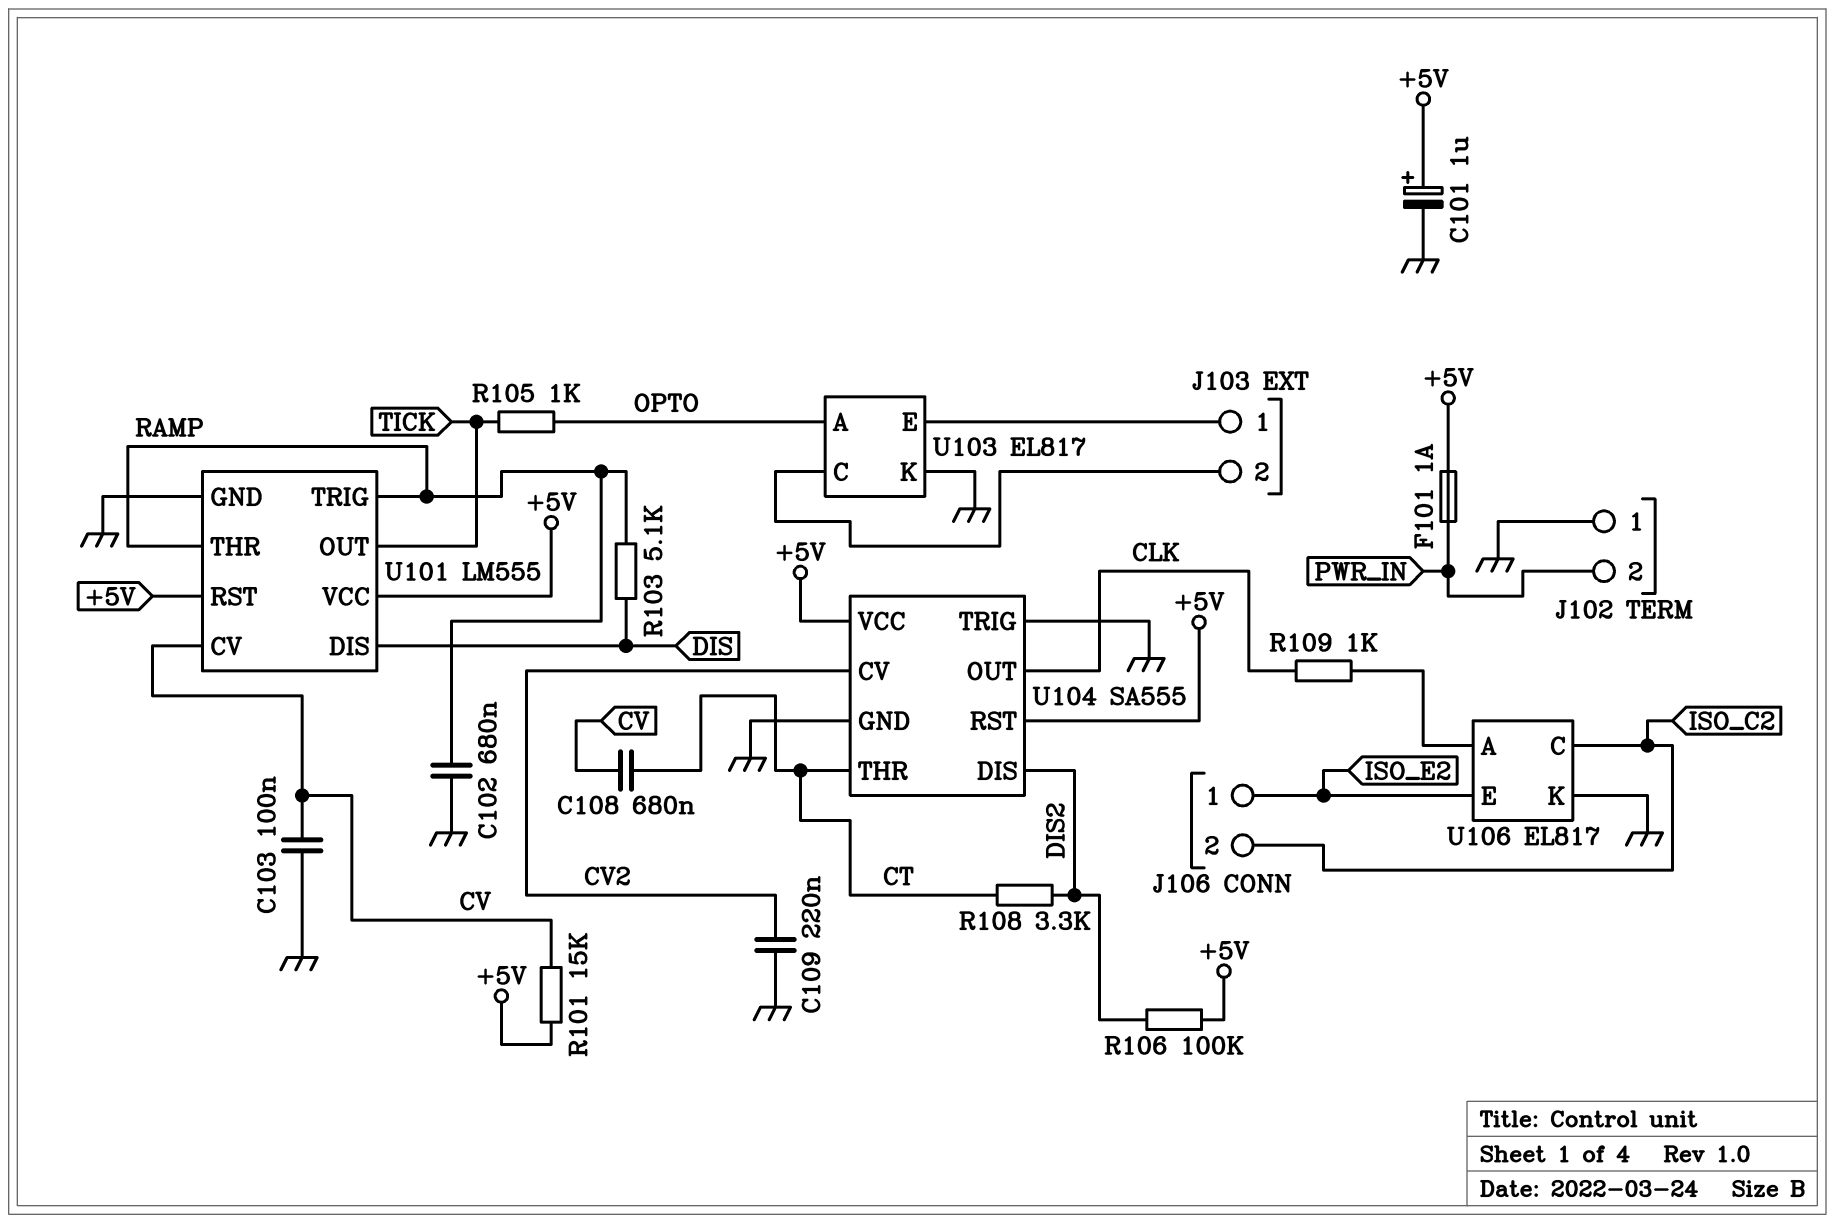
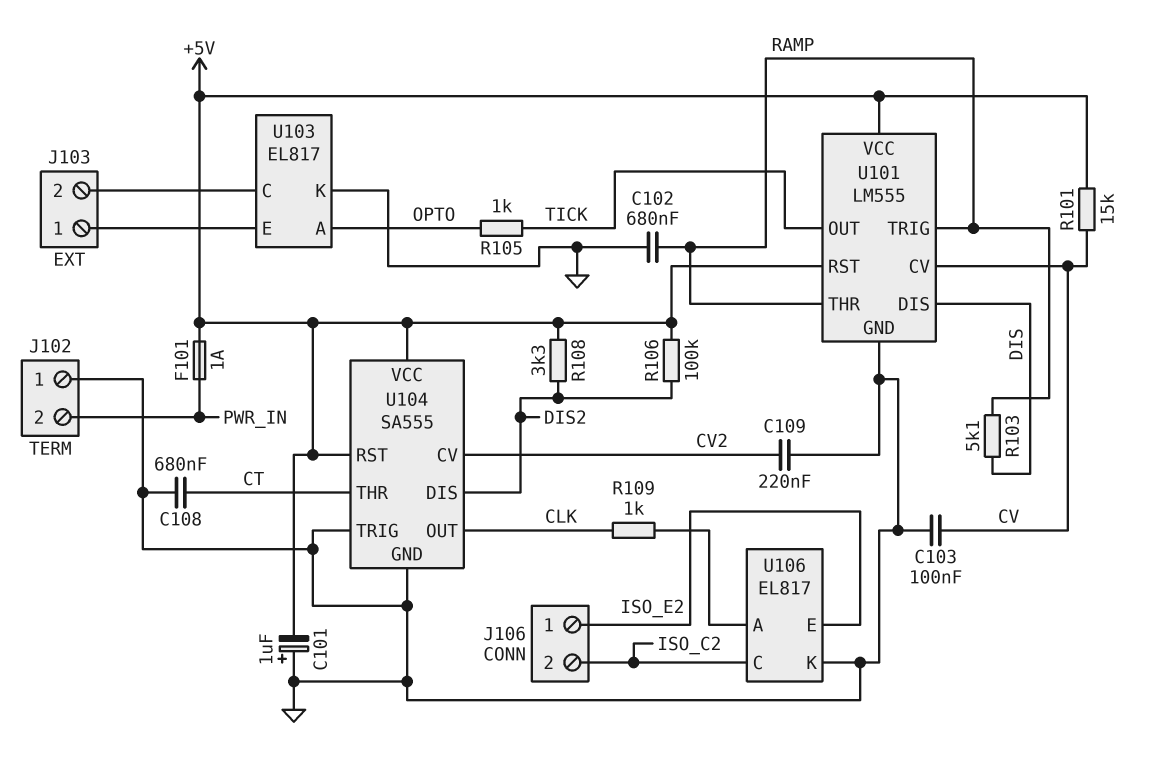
C101: 1uF (plus +5V, minus GND) -> 1uF (plus GND, minus +5V)
C108: 680nF (CT, CV) -> 680nF (CT, GND)
R108: 3.3k (CT, DIS2) -> 3.3k (+5V, DIS2)

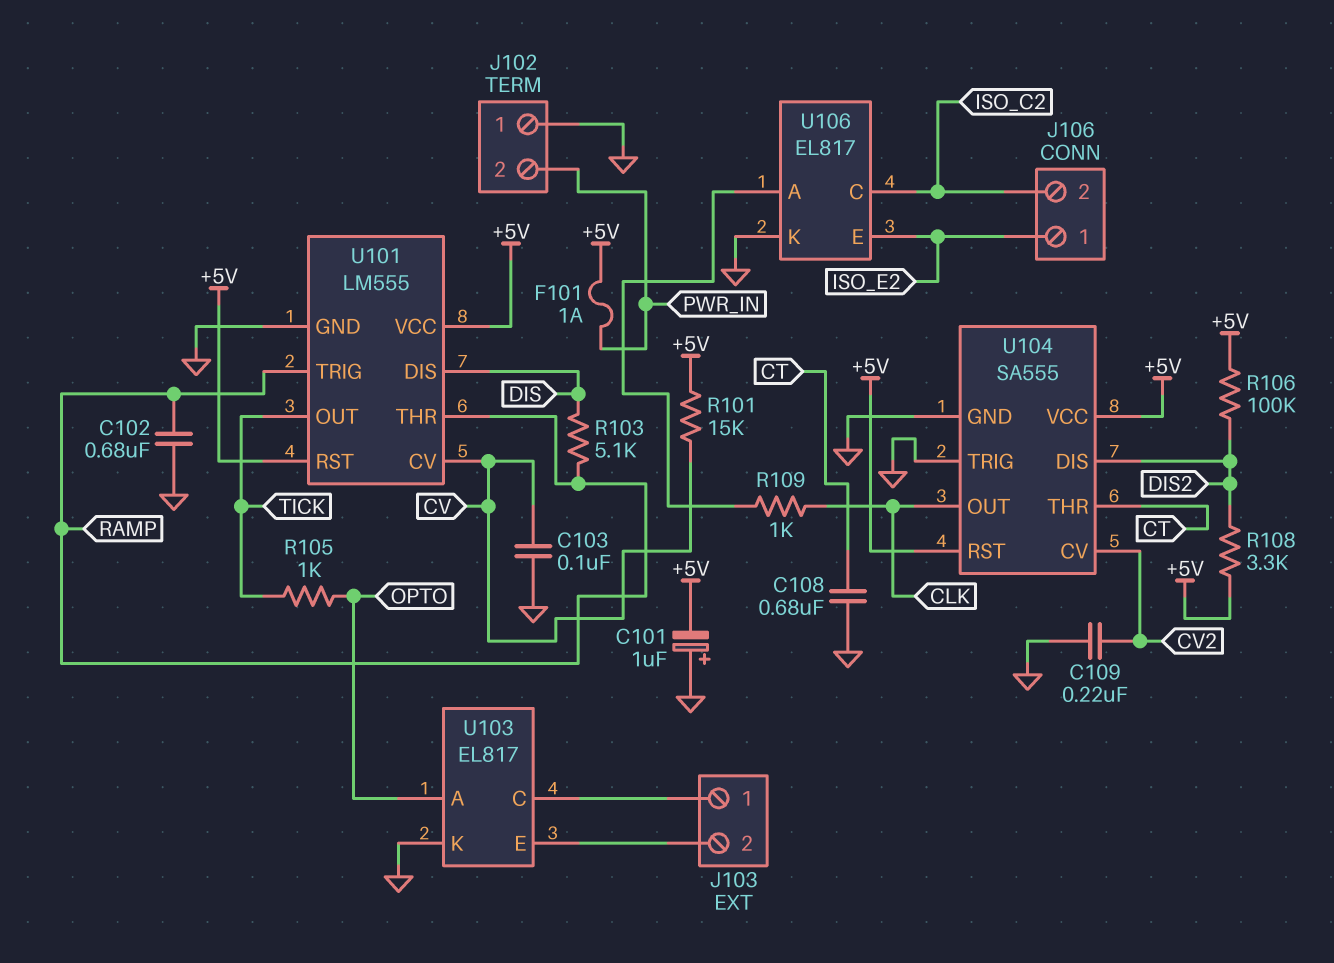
U103 pin C: J103/2 -> J103/1
U103 pin E: J103/1 -> J103/2

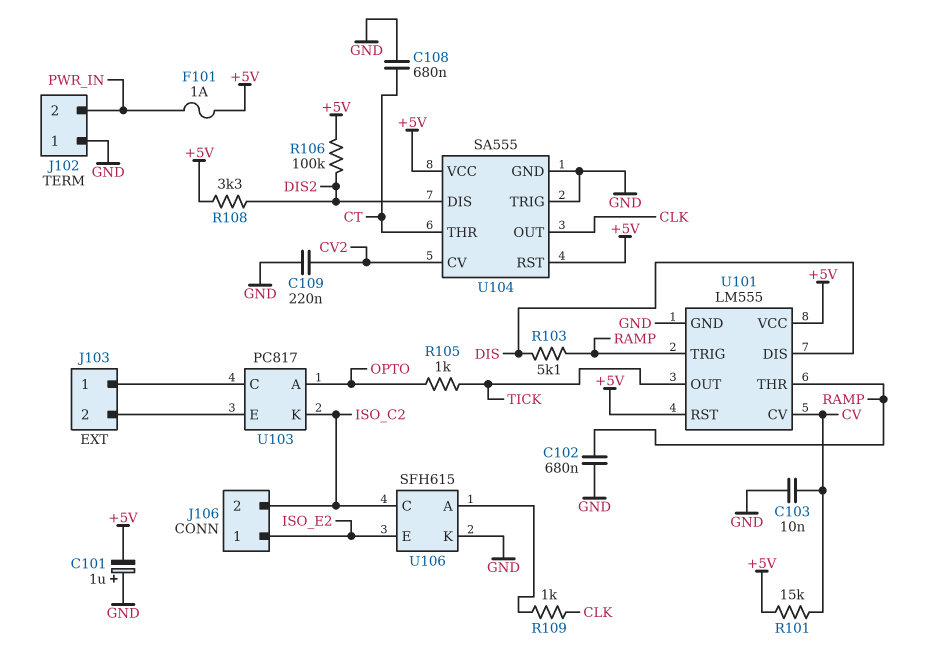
C103: 100nF (CV, GND) -> 10nF (CV, GND)
U103: EL817 -> PC817
U103 pin K: GND -> ISO_C2
U106: EL817 -> SFH615

